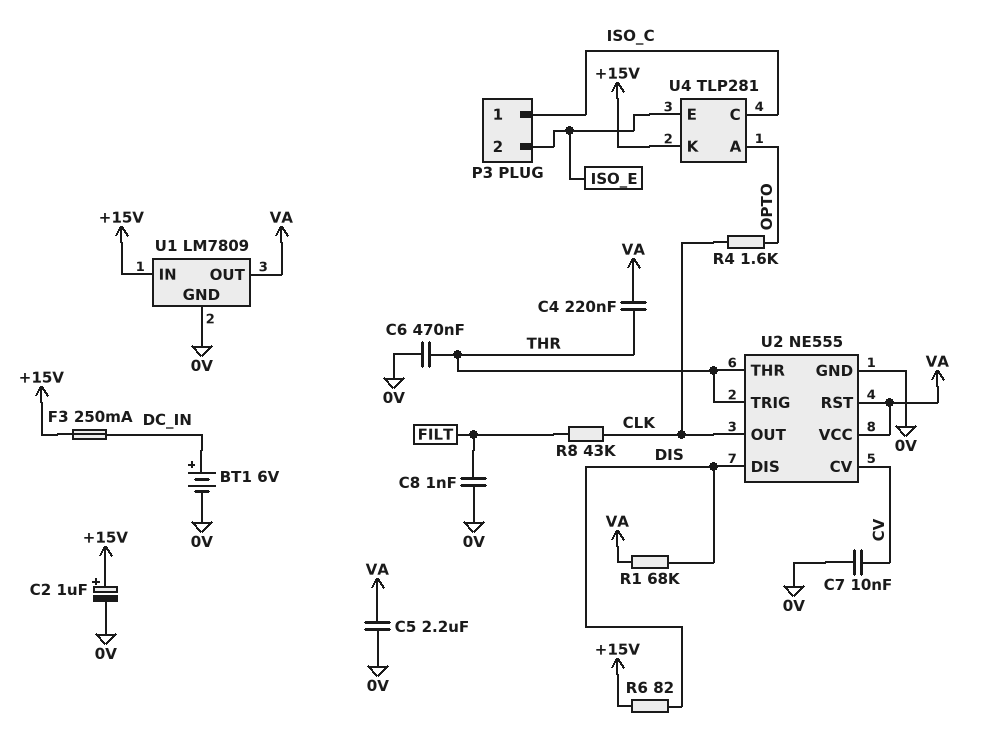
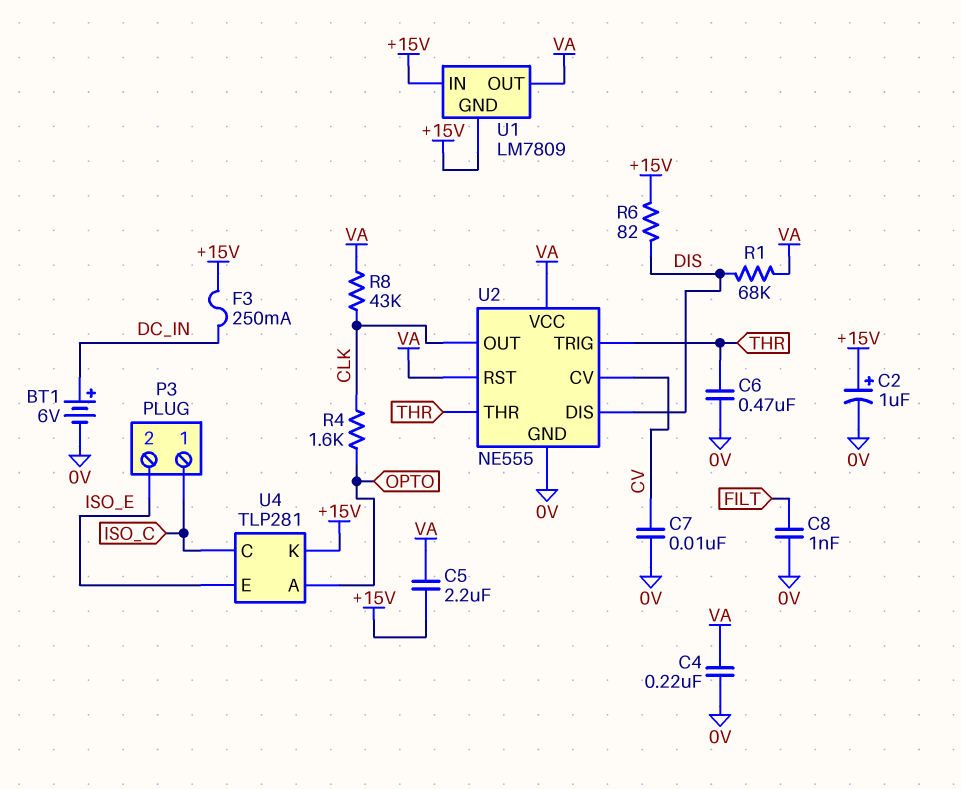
C4: 220nF (THR, VA) -> 220nF (0V, VA)
C5: 2.2uF (0V, VA) -> 2.2uF (+15V, VA)
R8: 43k (CLK, FILT) -> 43k (CLK, VA)
U1 pin GND: 0V -> +15V

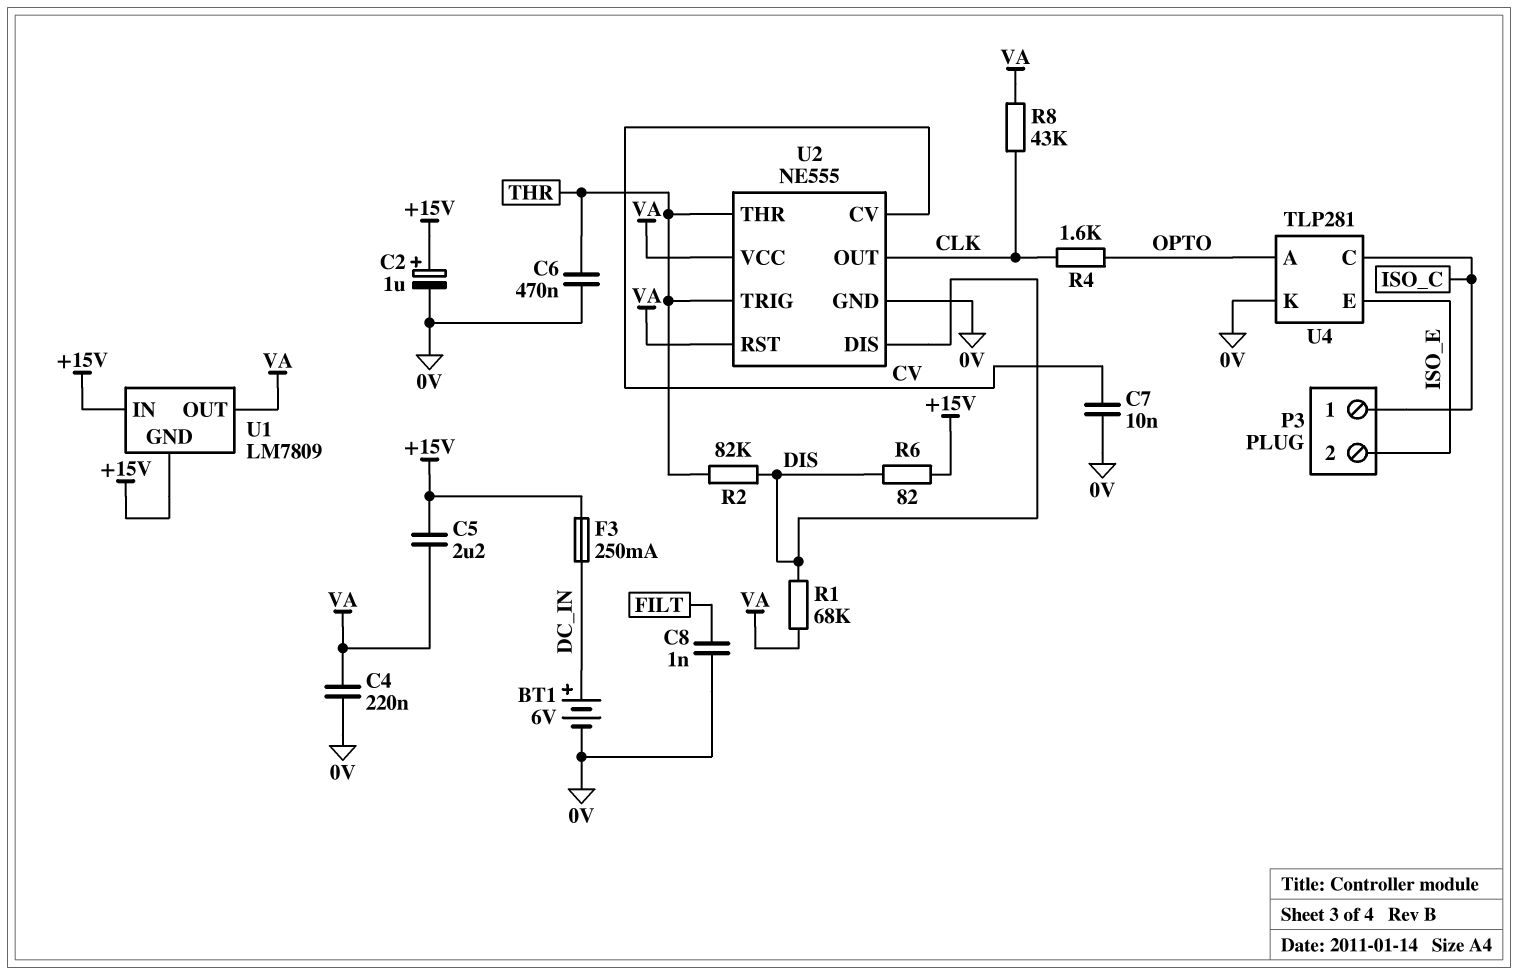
R2: none -> 82k (DIS, THR)
U4 pin K: +15V -> 0V

